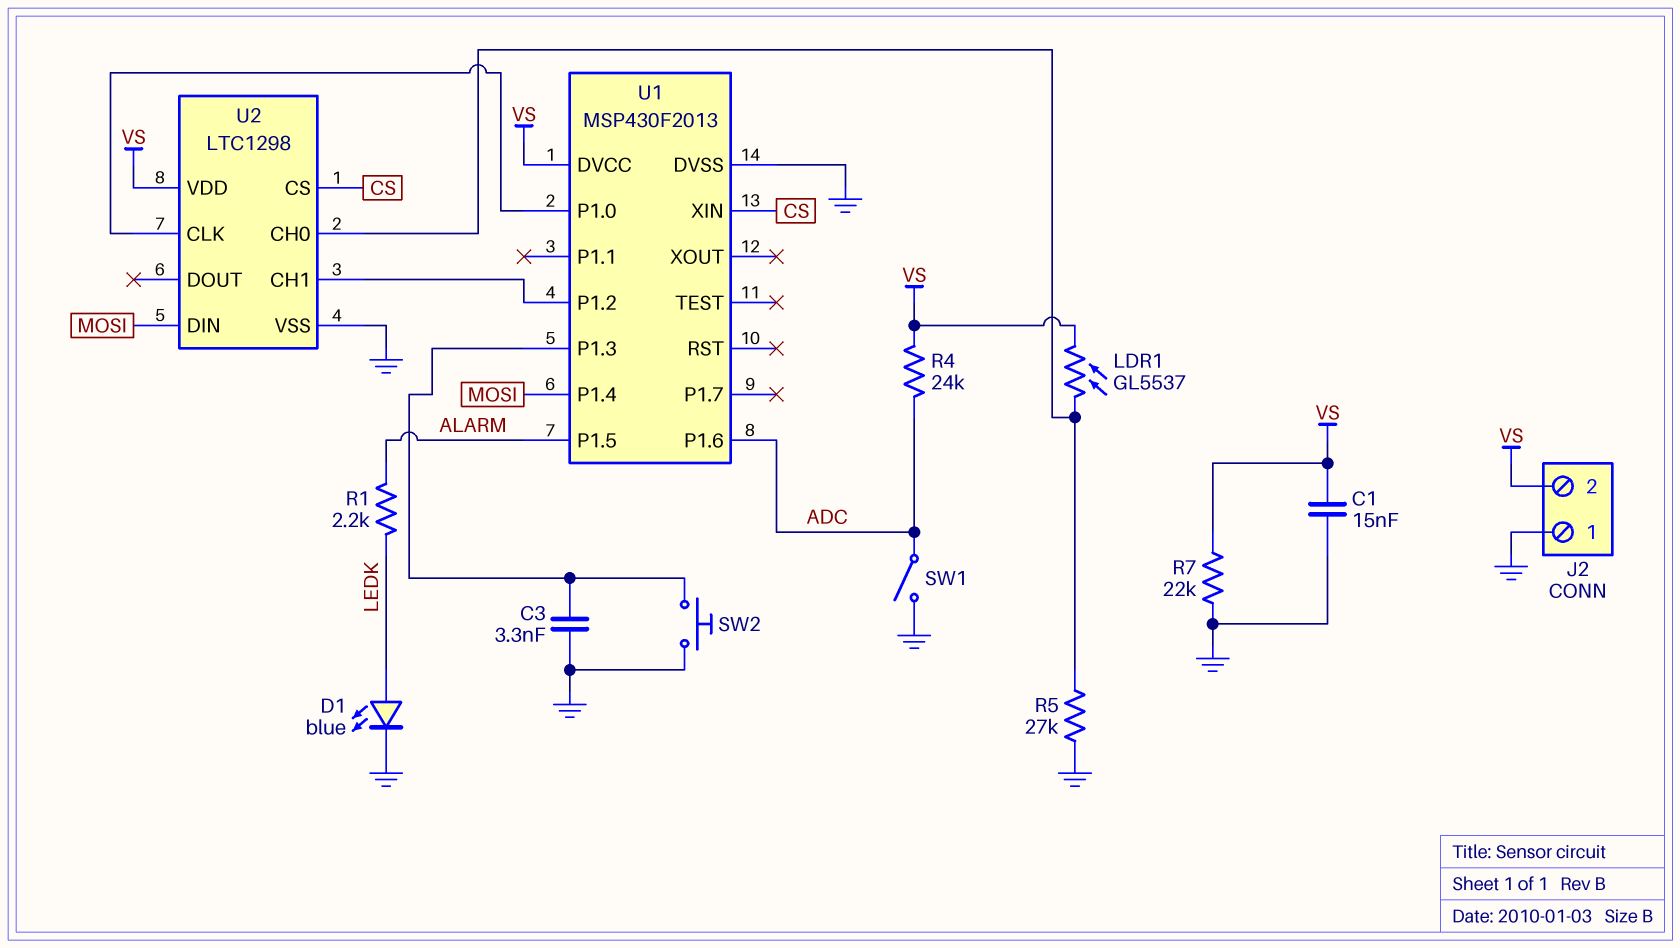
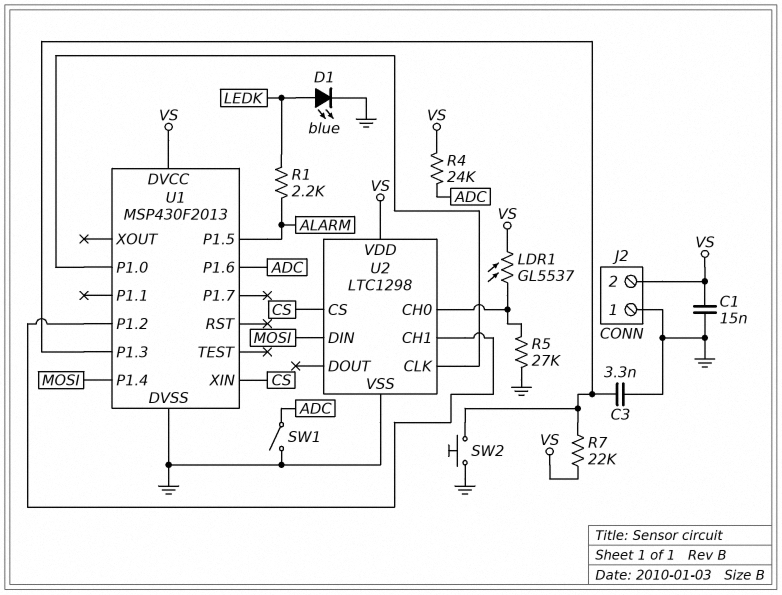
R7: 22k (GND, VS) -> 22k (U1/P1.3, VS)

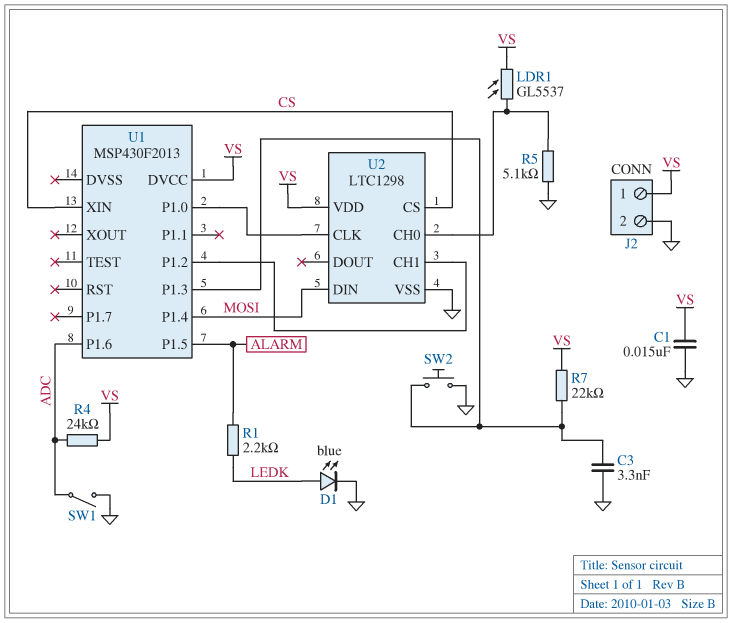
J2 pin 1: GND -> VS
J2 pin 2: VS -> GND
R5: 27k (GND, U2/CH0) -> 5.1k (GND, U2/CH0)
U1 pin DVSS: GND -> none

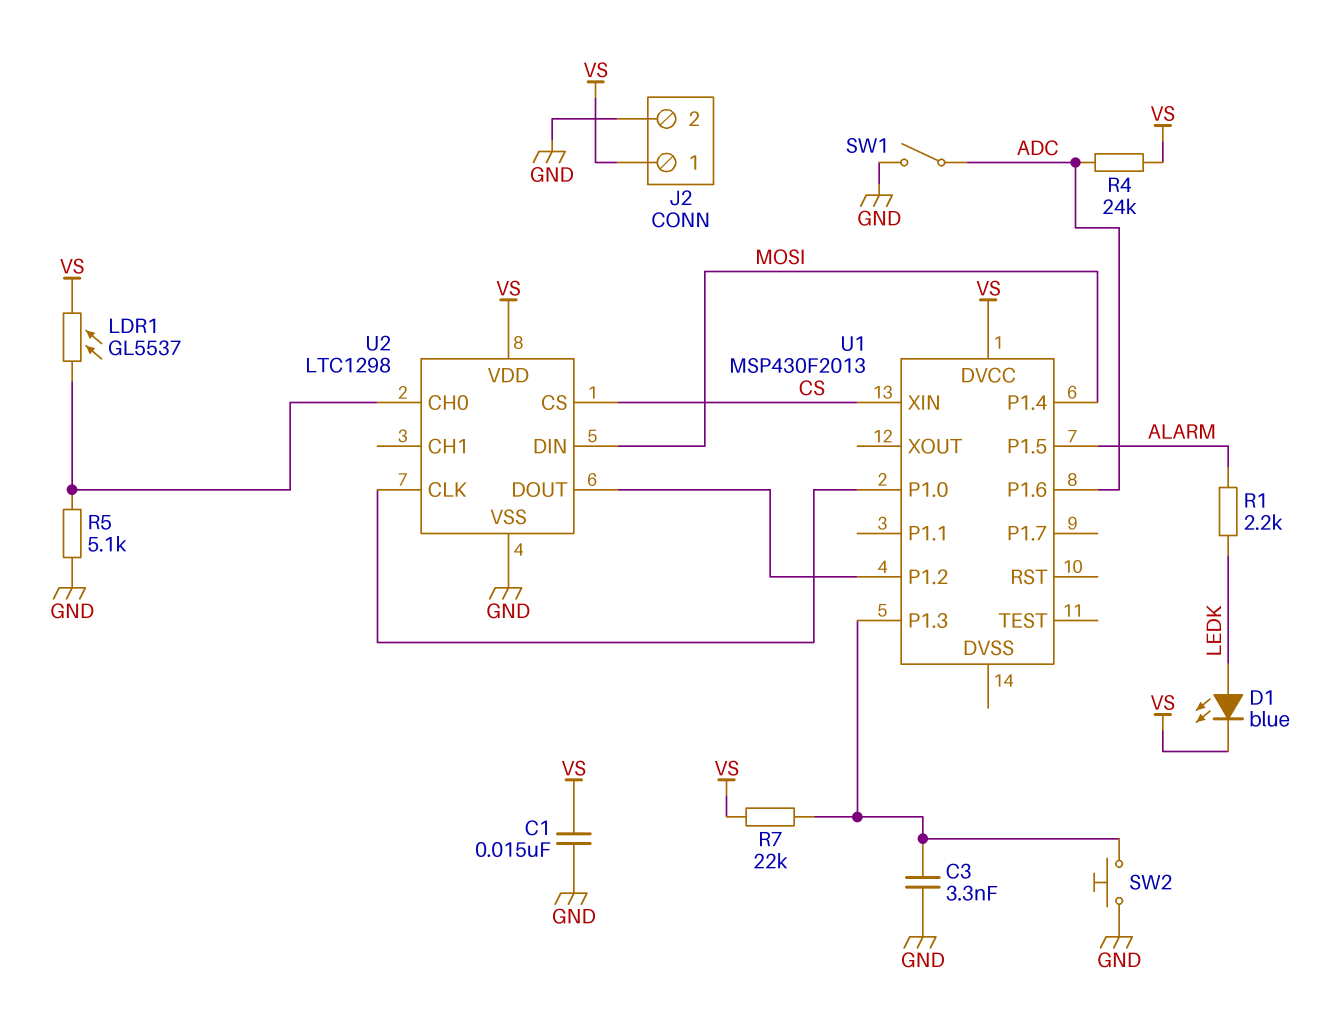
D1: LED blue (A LEDK, K GND) -> LED blue (A LEDK, K VS)
U2 pin CH1: U1/P1.2 -> none
U2 pin DOUT: none -> U1/P1.2

